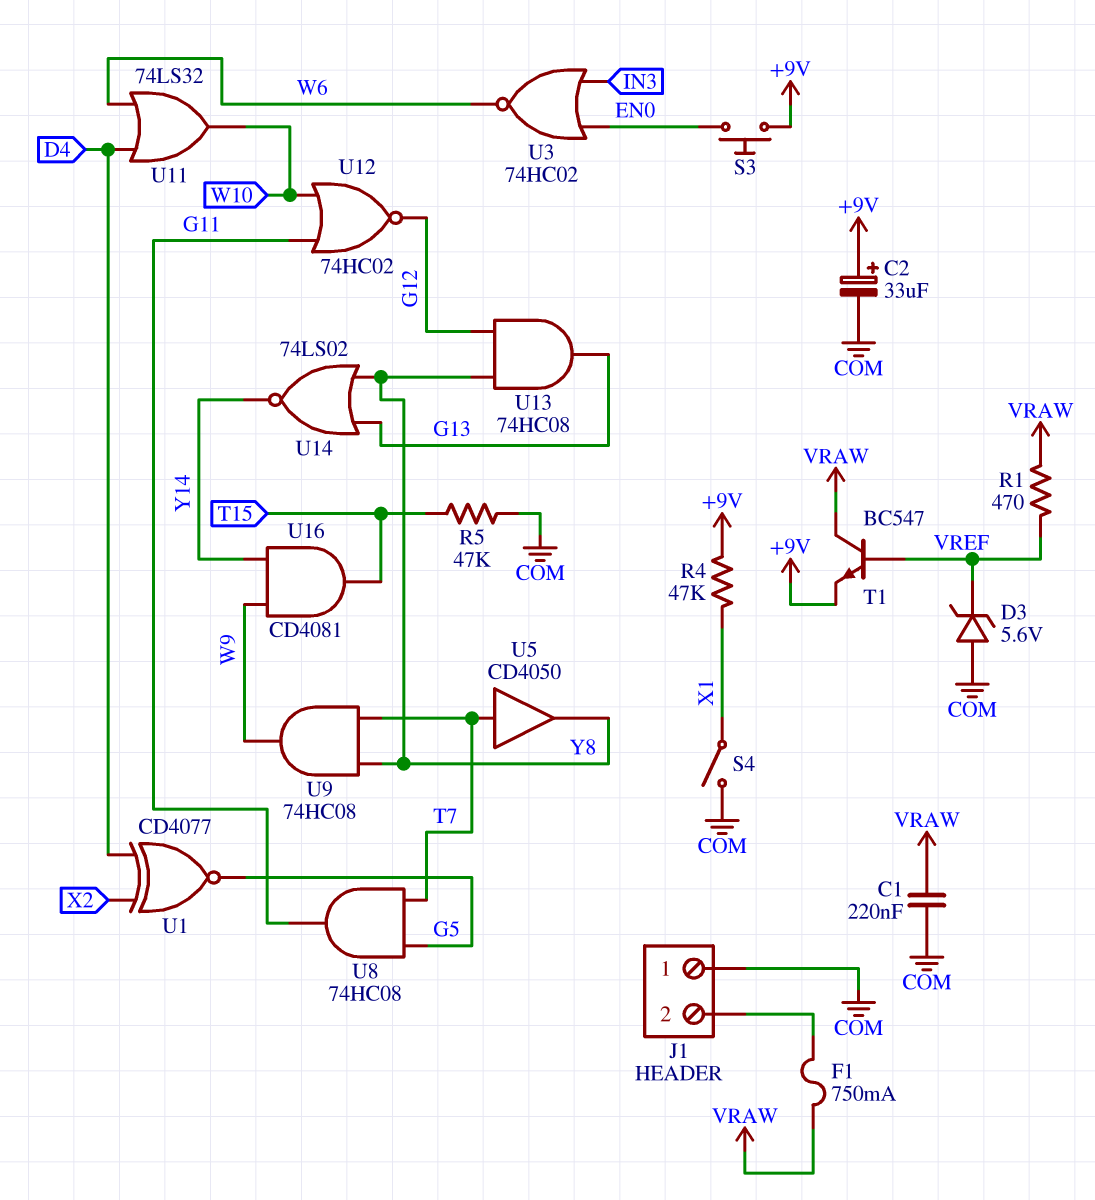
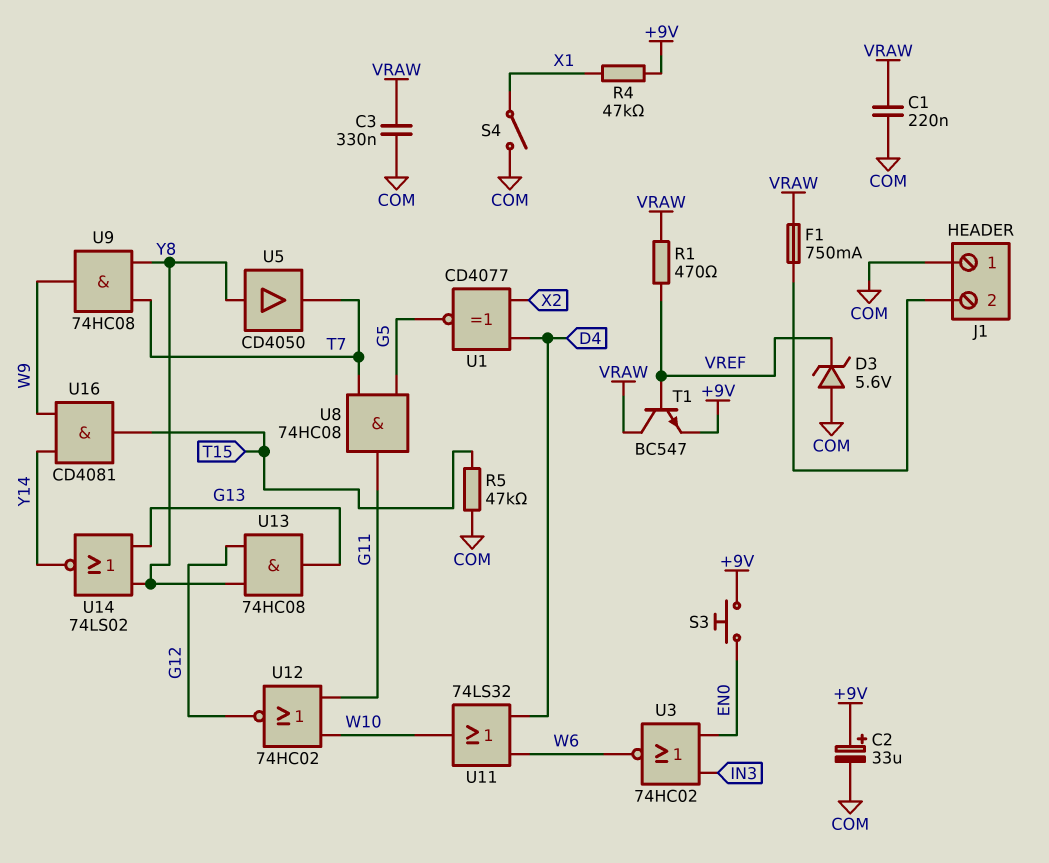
C3: none -> 330nF (COM, VRAW)
U5: buffer CD4050 (in T7, out Y8) -> buffer CD4050 (in Y8, out T7)

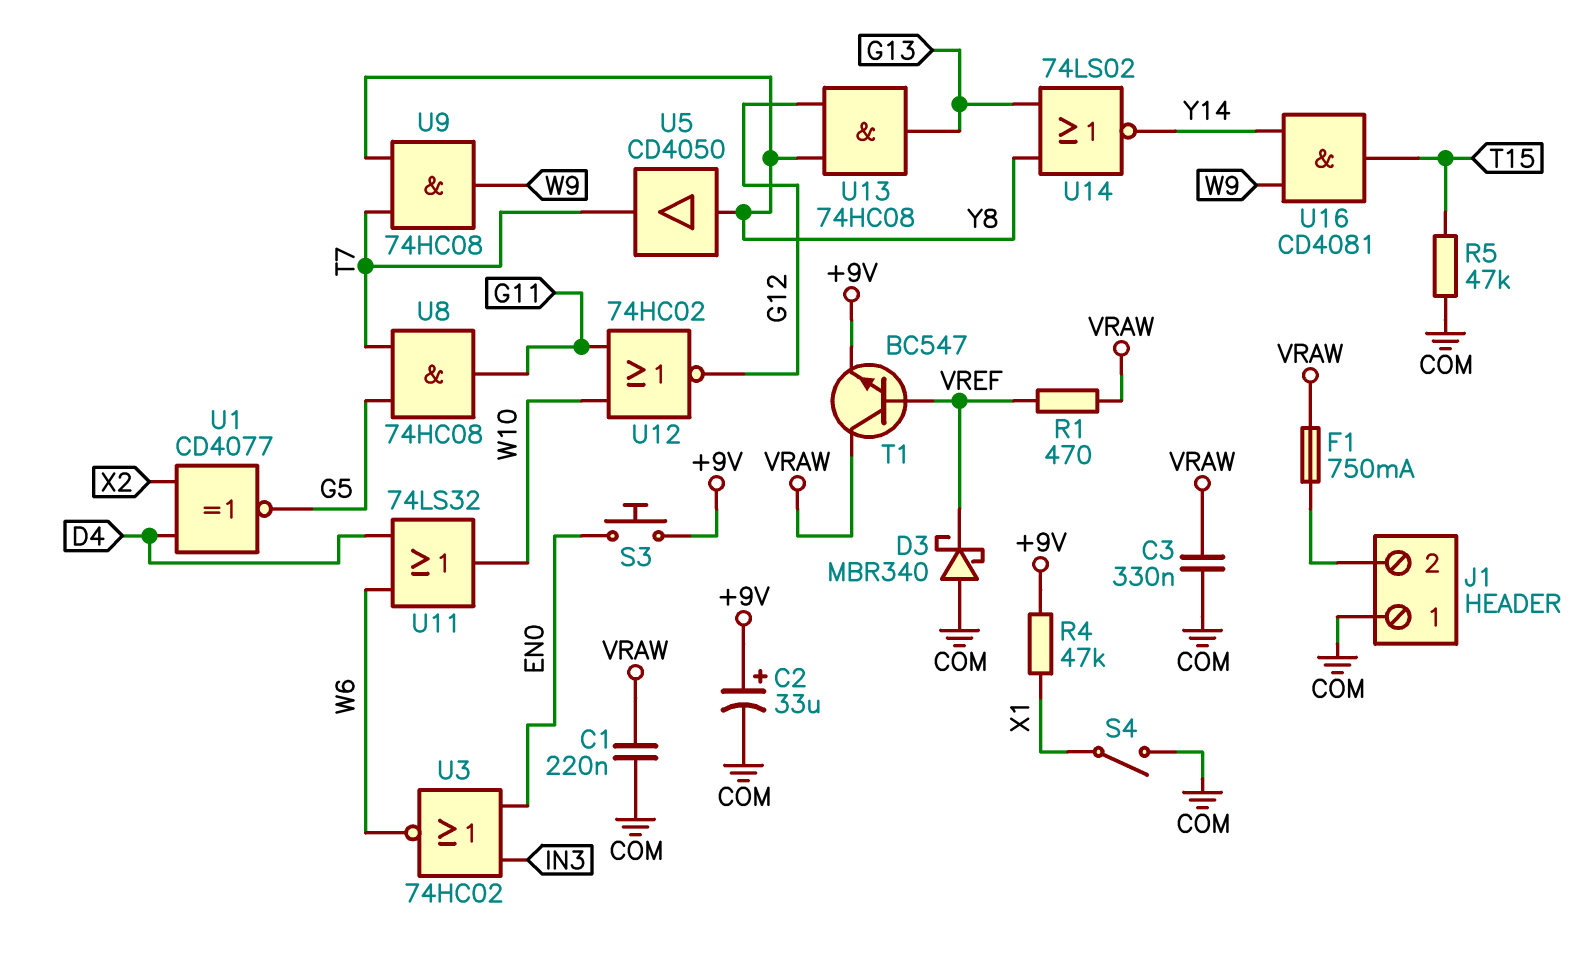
D3: zener 5.6V (A COM, K VREF) -> schottky MBR340 (A COM, K VREF)

